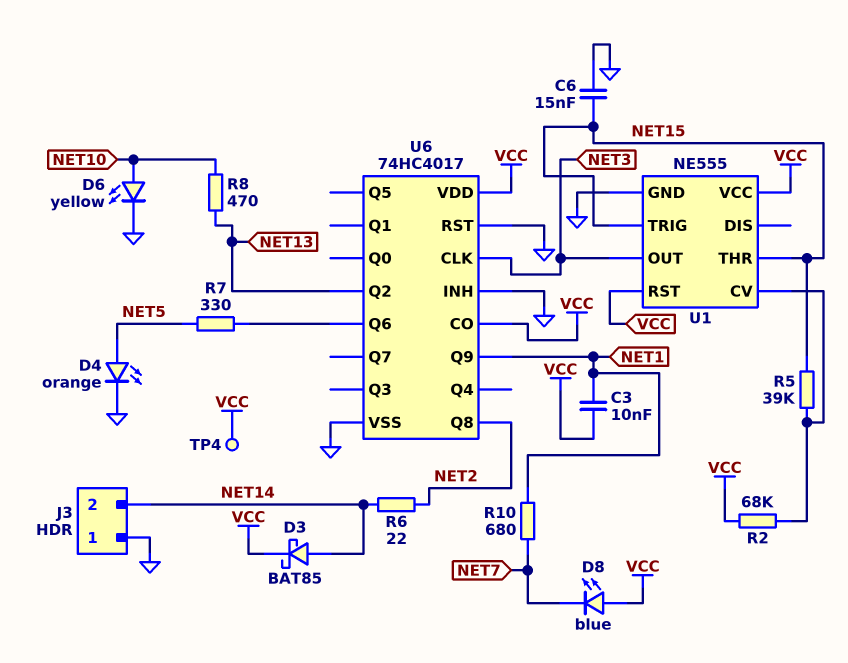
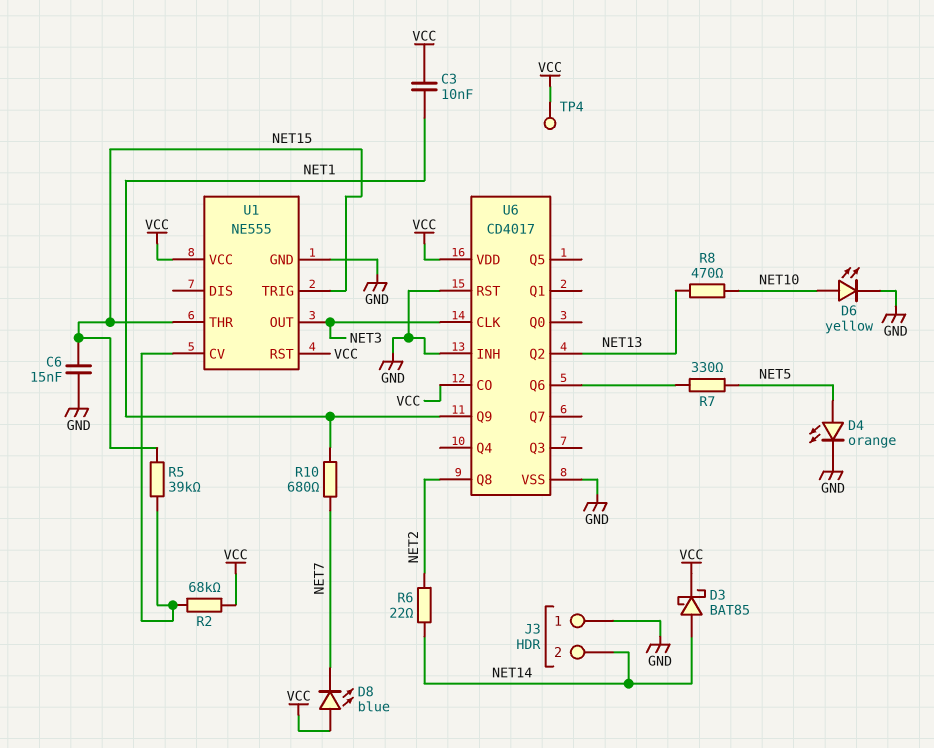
U6: 74HC4017 -> CD4017

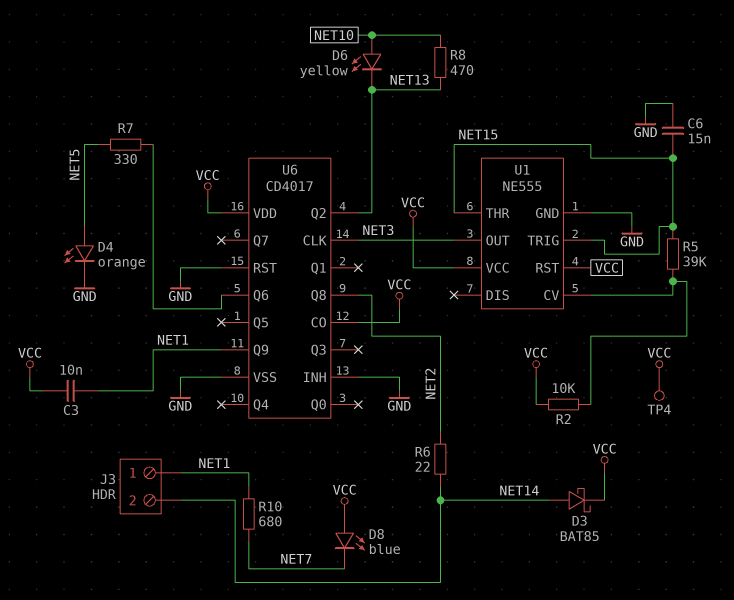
D6: LED yellow (A NET10, K GND) -> LED yellow (A NET10, K NET13)
J3 pin 1: GND -> NET1
R2: 68k (U1/CV, VCC) -> 10k (U1/CV, VCC)

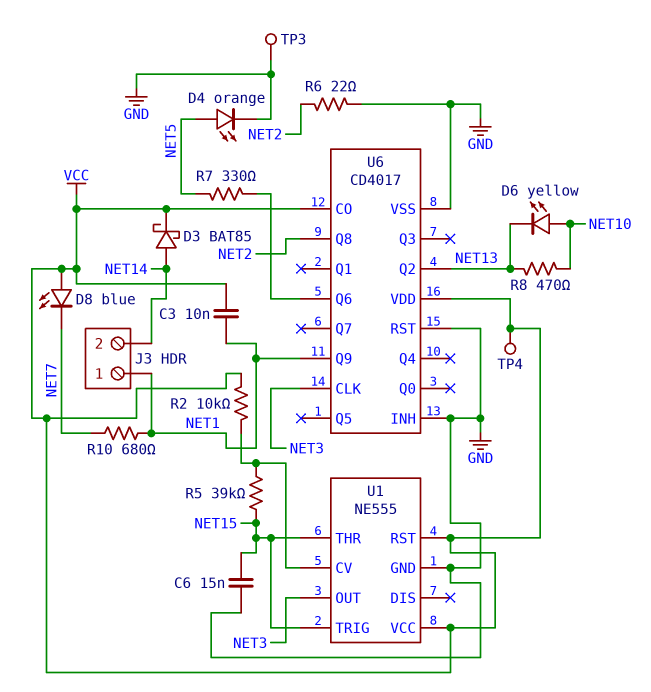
R6: 22 (NET2, NET14) -> 22 (GND, NET2)
TP3: none -> test point (GND)

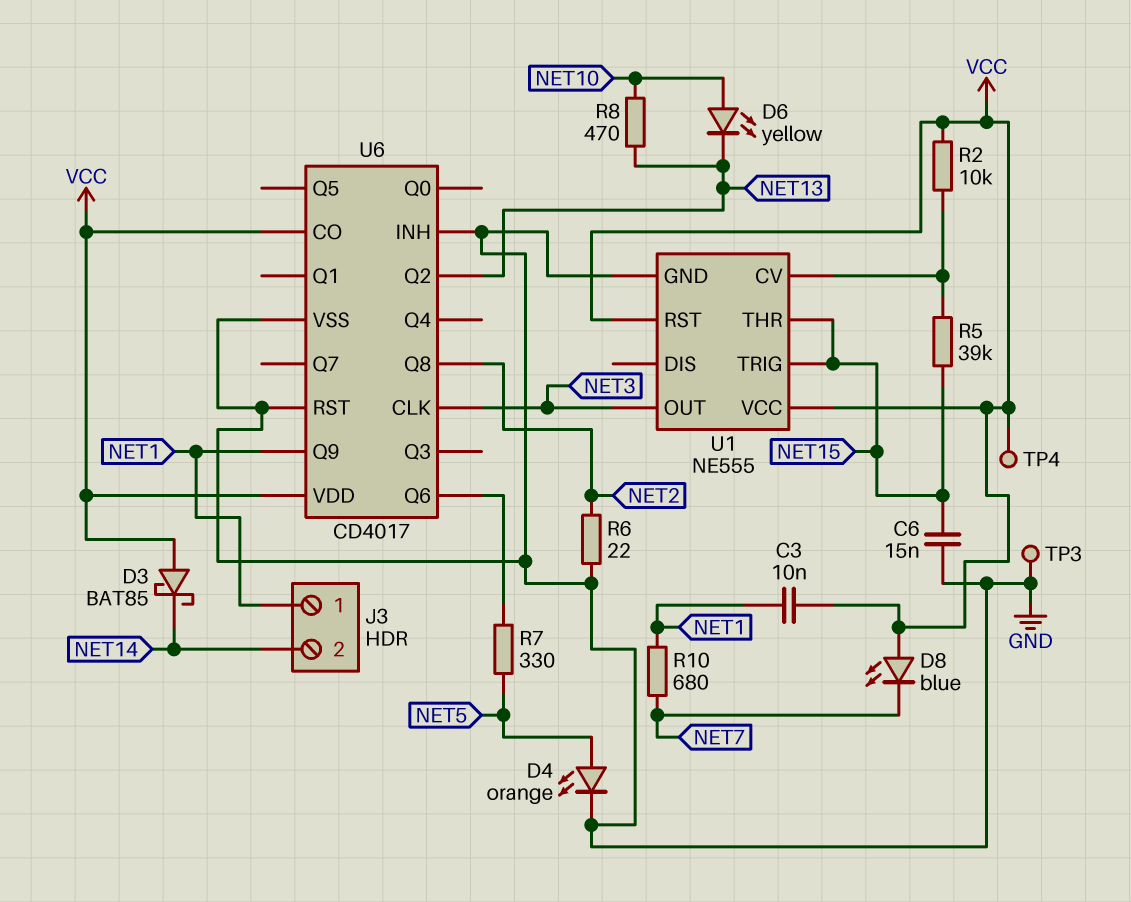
D3: schottky BAT85 (A NET14, K VCC) -> schottky BAT85 (A VCC, K NET14)

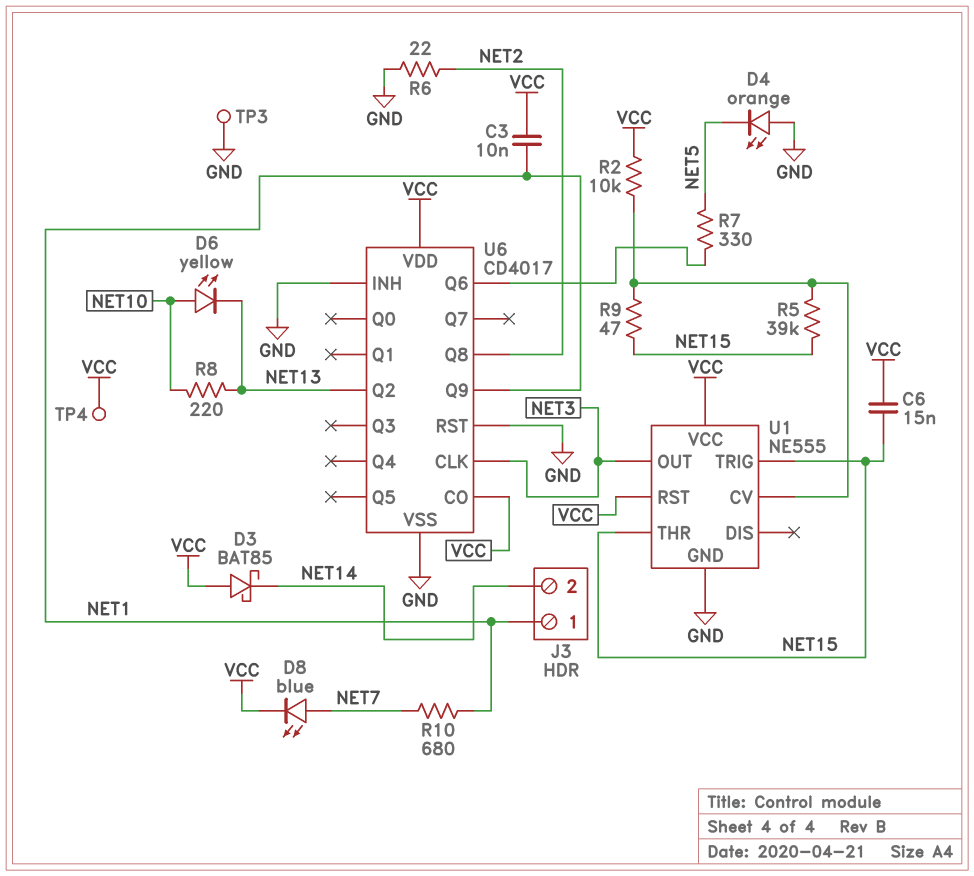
C6: 15nF (GND, NET15) -> 15nF (NET15, VCC)
D4: LED orange (A NET5, K GND) -> LED orange (A GND, K NET5)
D8: LED blue (A VCC, K NET7) -> LED blue (A NET7, K VCC)
R8: 470 (NET10, NET13) -> 220 (NET10, NET13)
R9: none -> 47 (NET15, U1/CV)

